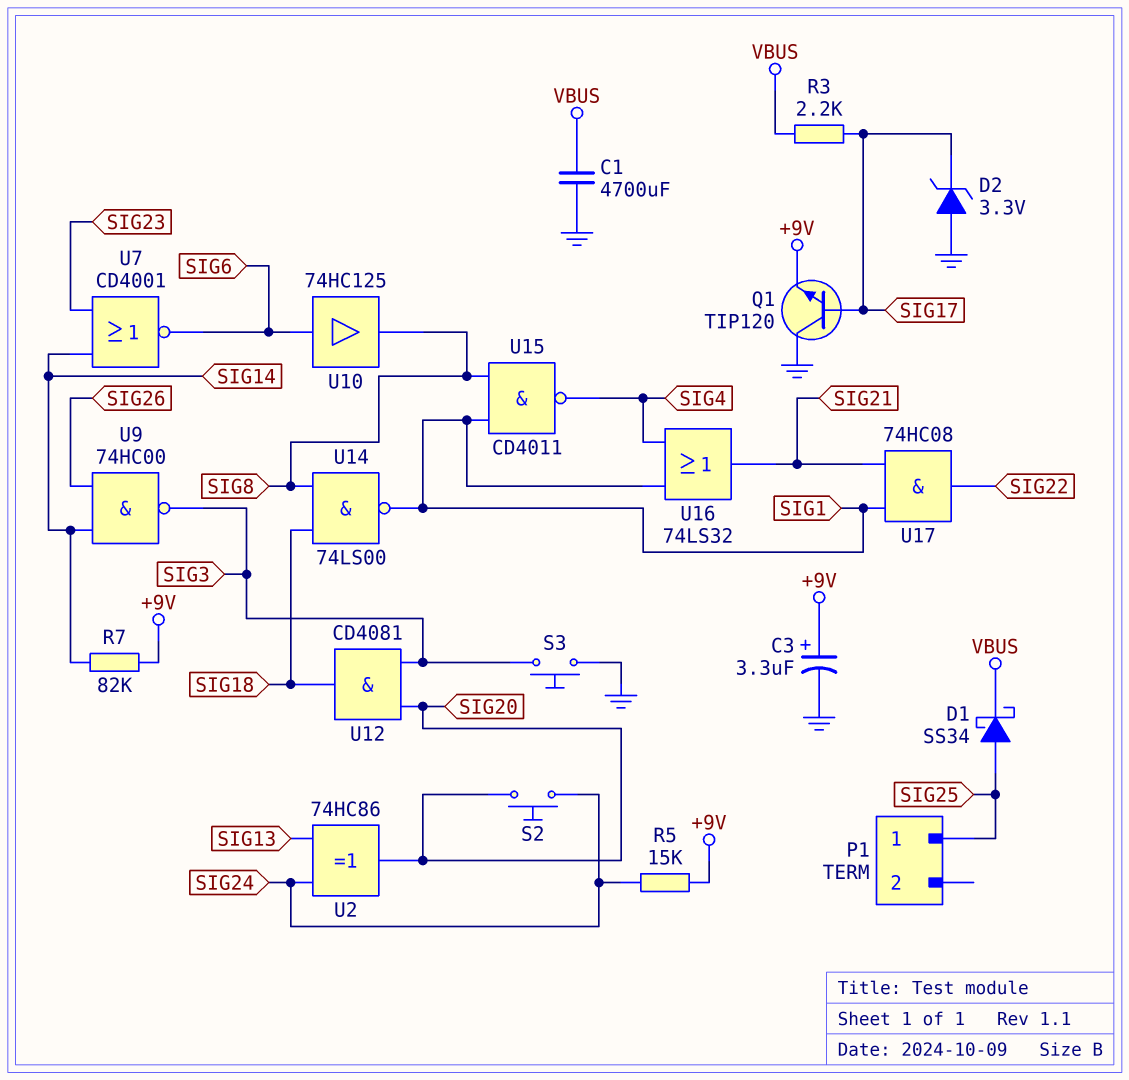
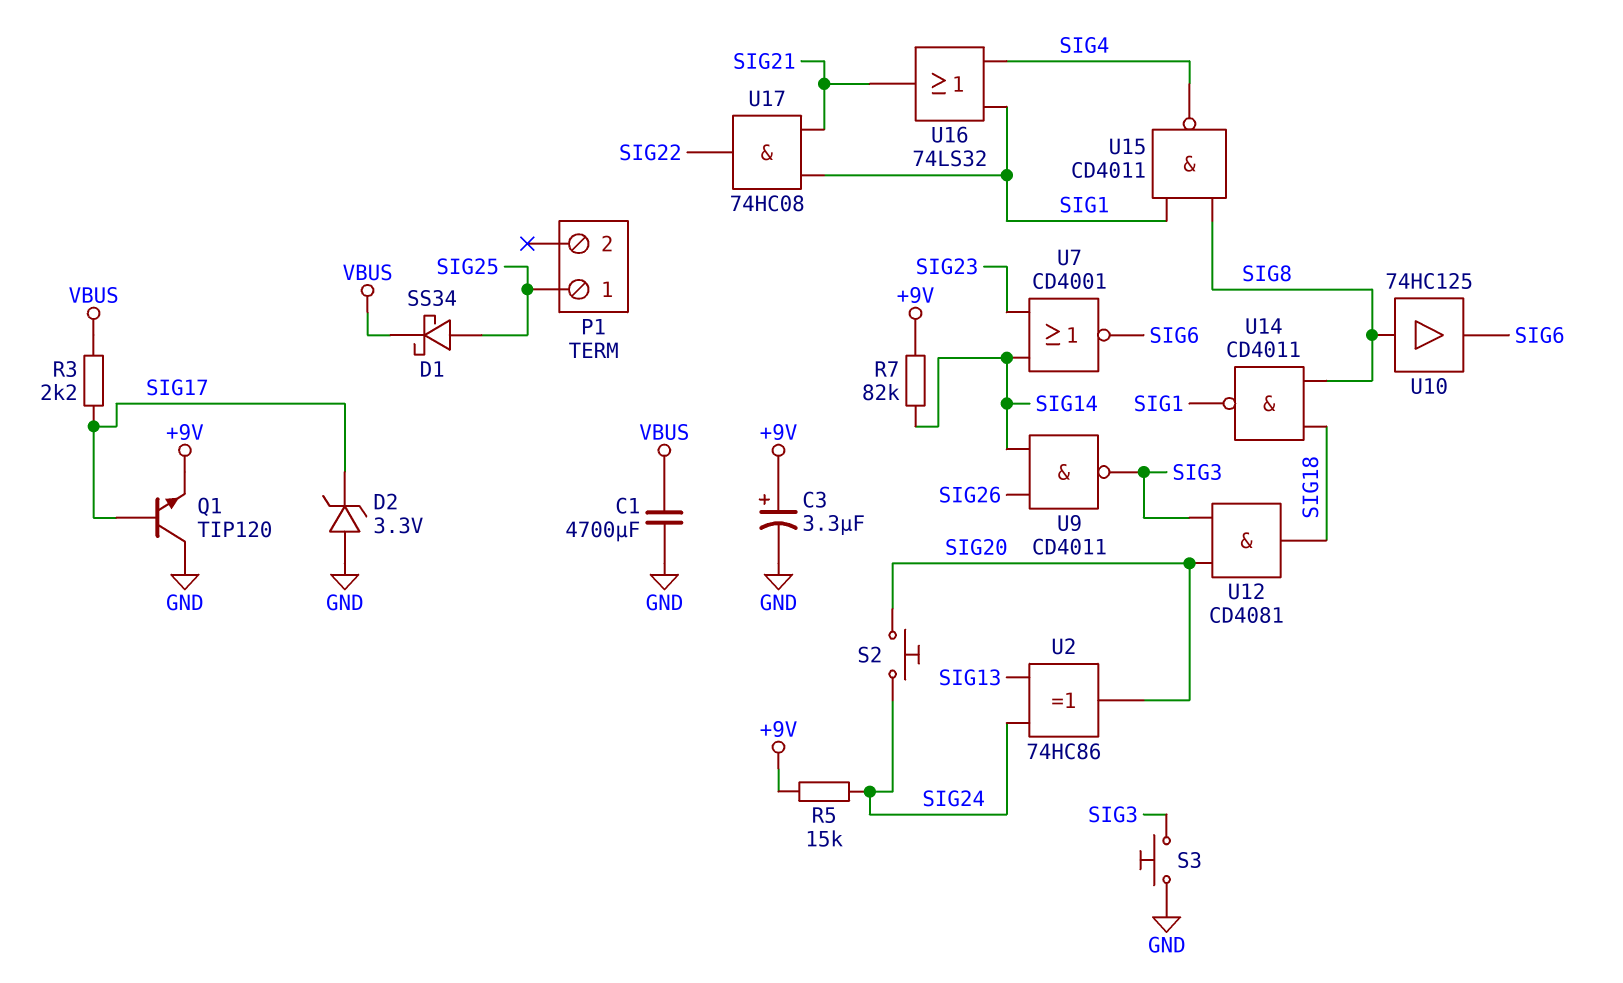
U9: NAND 74HC00 (in SIG14, in SIG26, out SIG3) -> NAND CD4011 (in SIG14, in SIG26, out SIG3)
U10: buffer 74HC125 (in SIG6, out SIG8) -> buffer 74HC125 (in SIG8, out SIG6)
U14: NAND 74LS00 (in SIG8, in SIG18, out SIG1) -> NAND CD4011 (in SIG8, in SIG18, out SIG1)

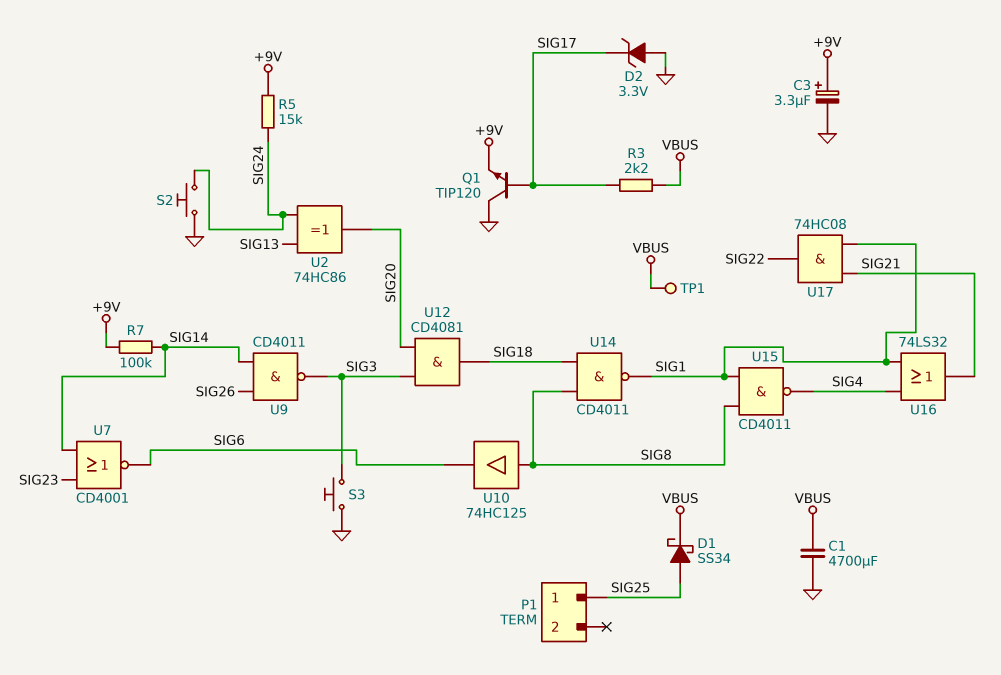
R7: 82k (+9V, SIG14) -> 100k (+9V, SIG14)
S2: button (SIG20, SIG24) -> button (GND, SIG24)
TP1: none -> test point (VBUS)

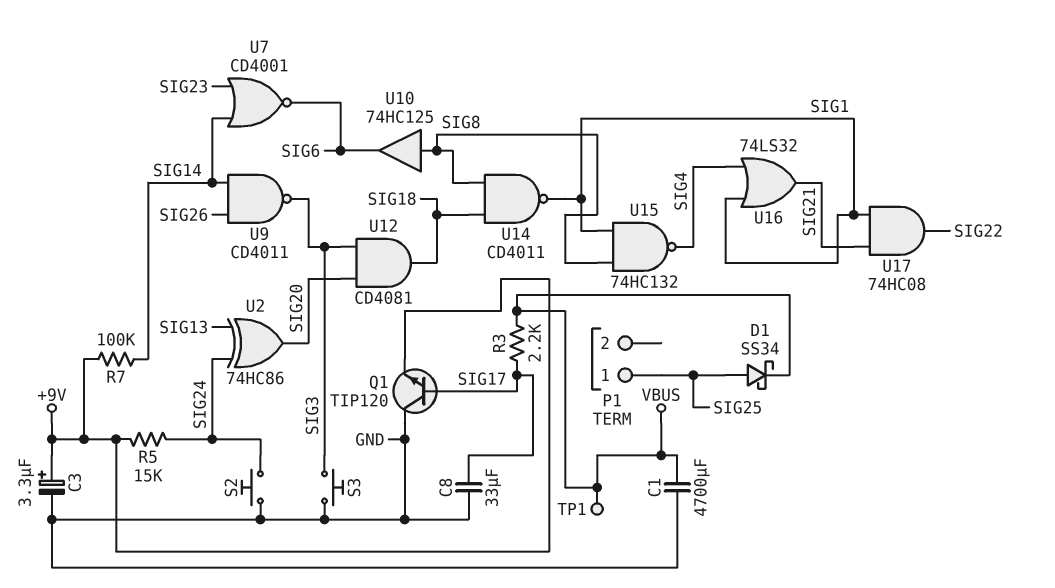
C8: none -> 33uF (GND, SIG17)
D2: zener 3.3V (A GND, K SIG17) -> none
U15: NAND CD4011 (in SIG1, in SIG8, out SIG4) -> NAND 74HC132 (in SIG1, in SIG8, out SIG4)

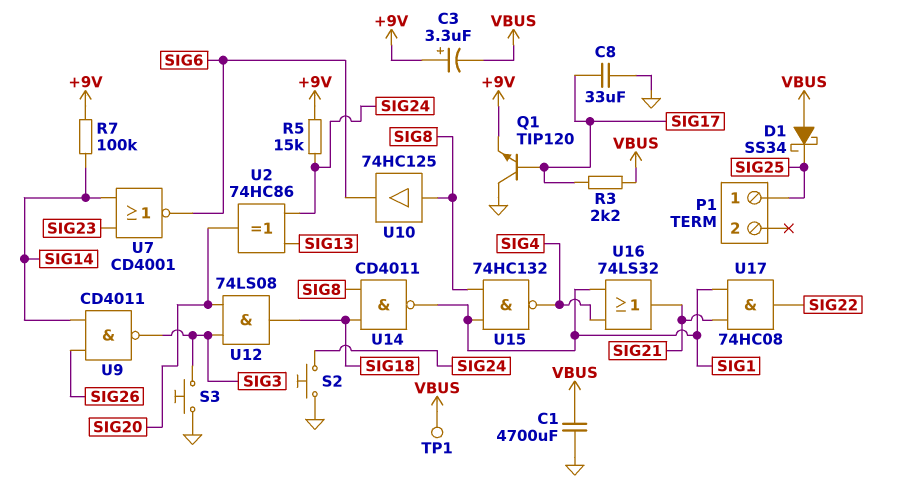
C3: 3.3uF (plus +9V, minus GND) -> 3.3uF (plus +9V, minus VBUS)
D1: schottky SS34 (A SIG25, K VBUS) -> schottky SS34 (A VBUS, K SIG25)
U12: AND CD4081 (in SIG3, in SIG20, out SIG18) -> AND 74LS08 (in SIG3, in SIG20, out SIG18)

